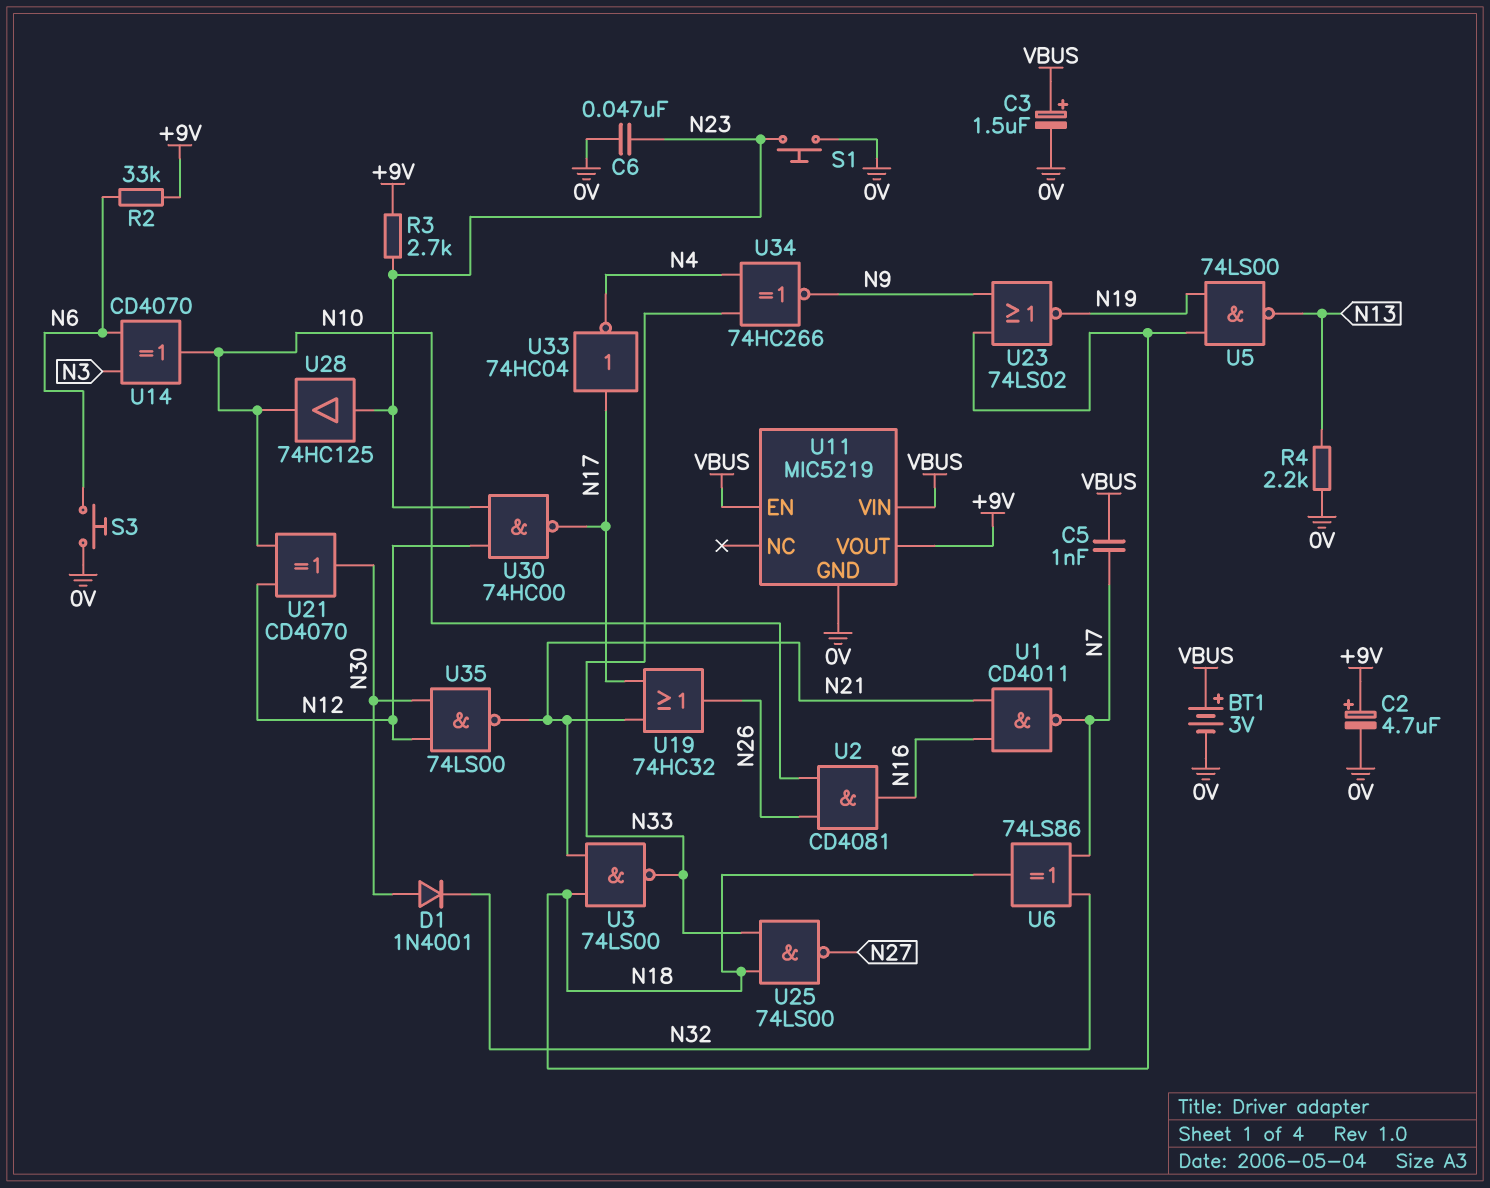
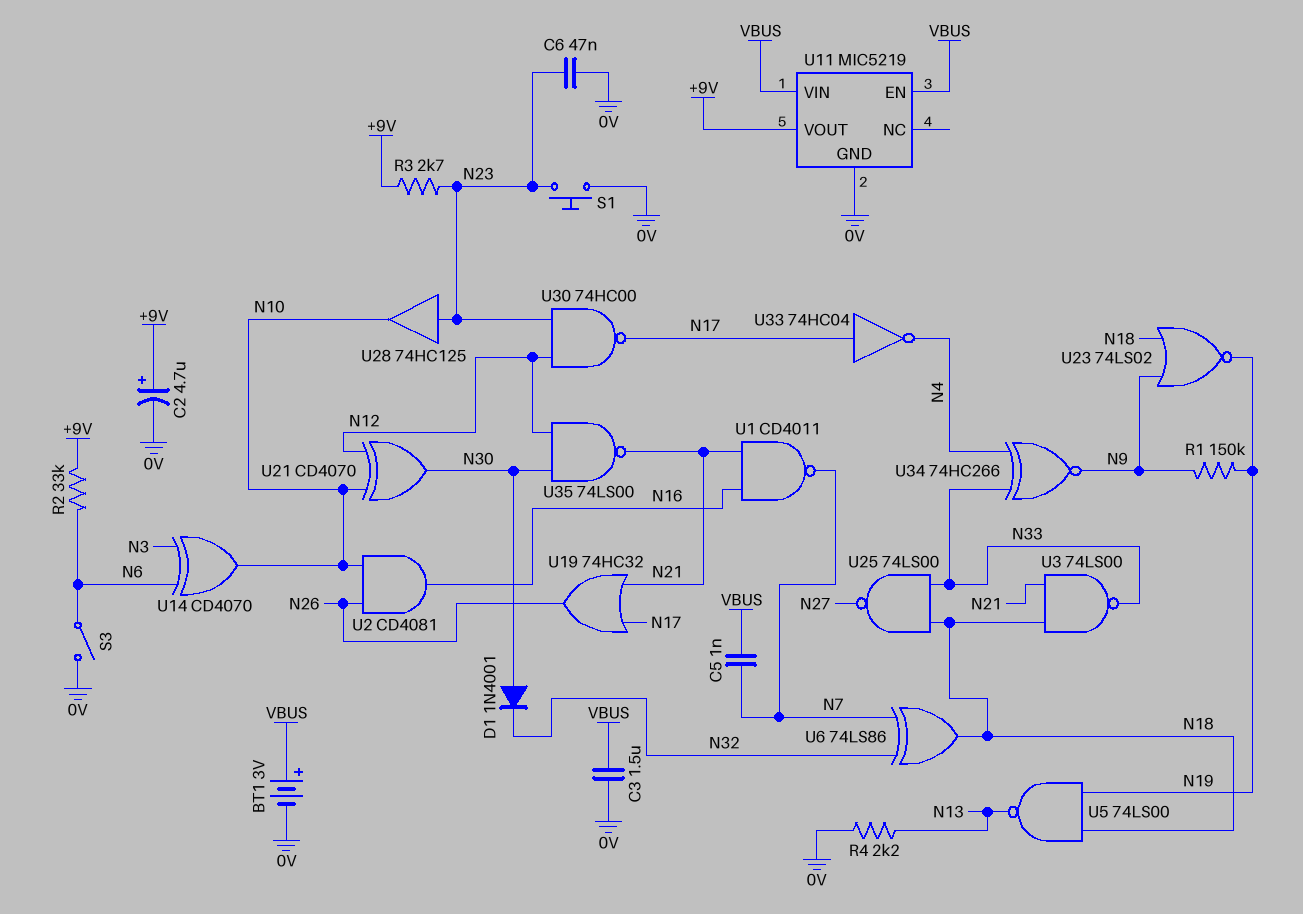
C3: 1.5uF (plus VBUS, minus 0V) -> 1.5uF (0V, VBUS)
R1: none -> 150k (N9, N19)
S3: button (0V, N6) -> switch (0V, N6)

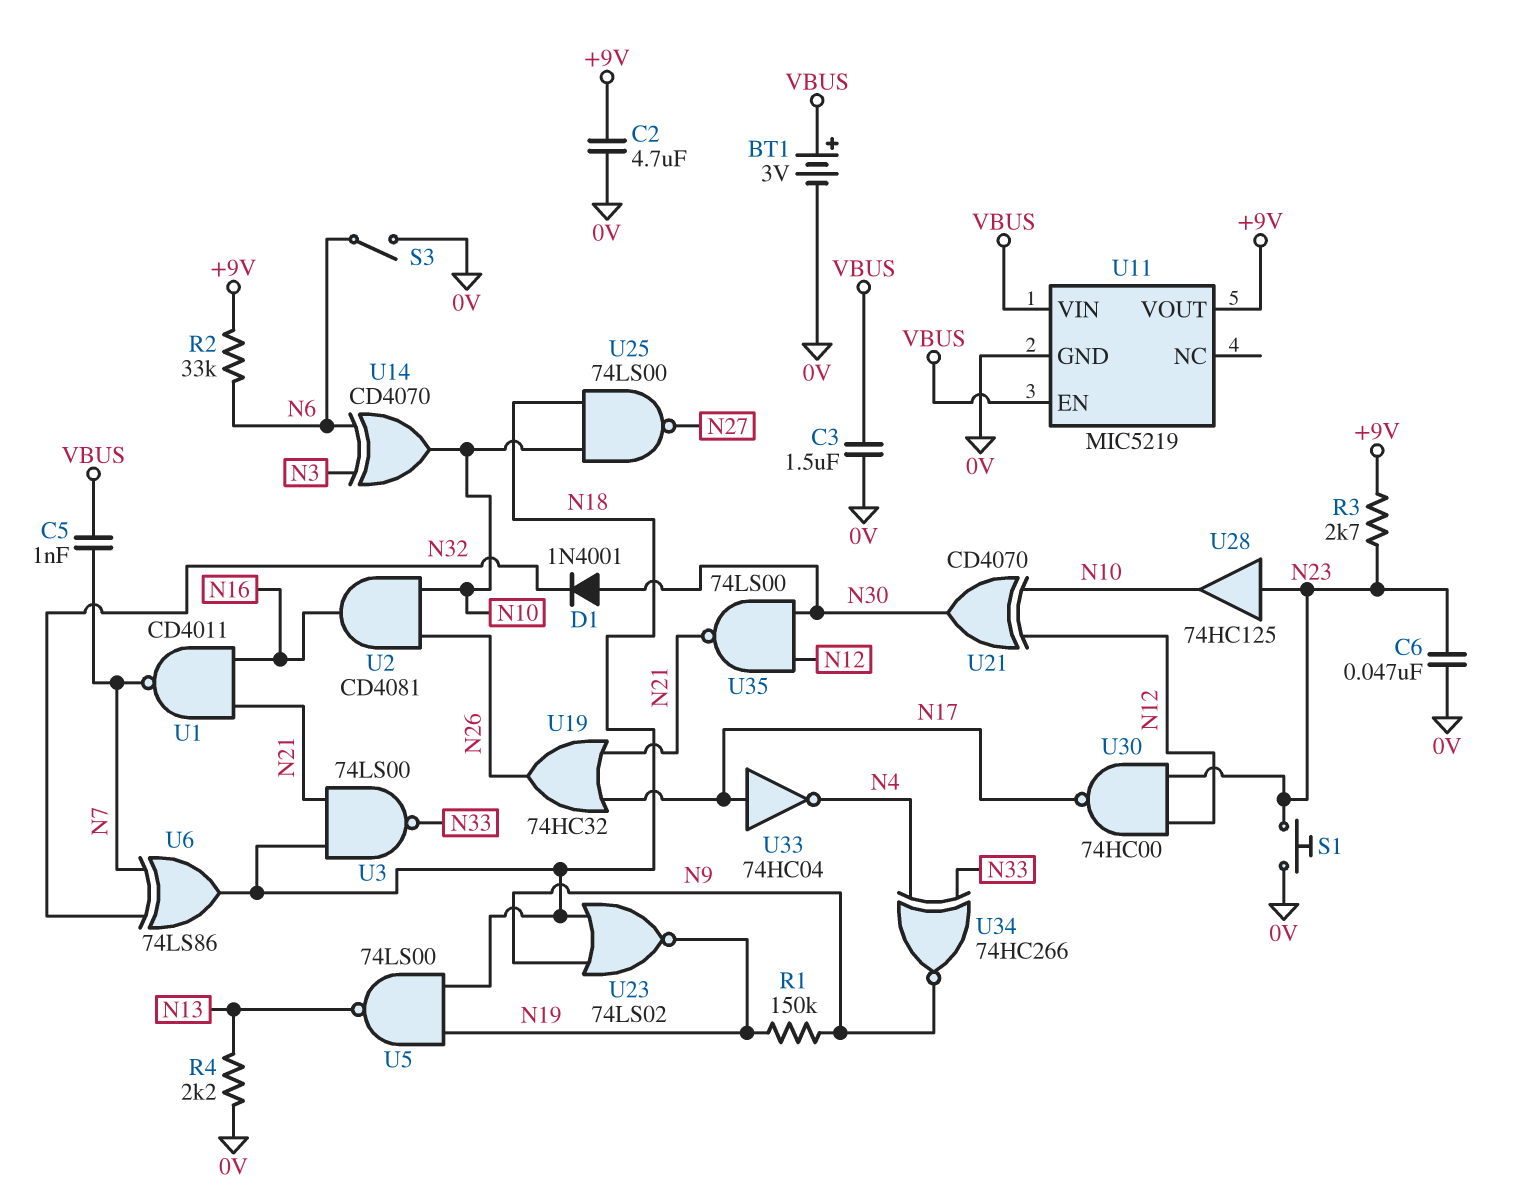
C2: 4.7uF (plus +9V, minus 0V) -> 4.7uF (+9V, 0V)
U25: NAND 74LS00 (in N18, in N33, out N27) -> NAND 74LS00 (in N10, in N18, out N27)

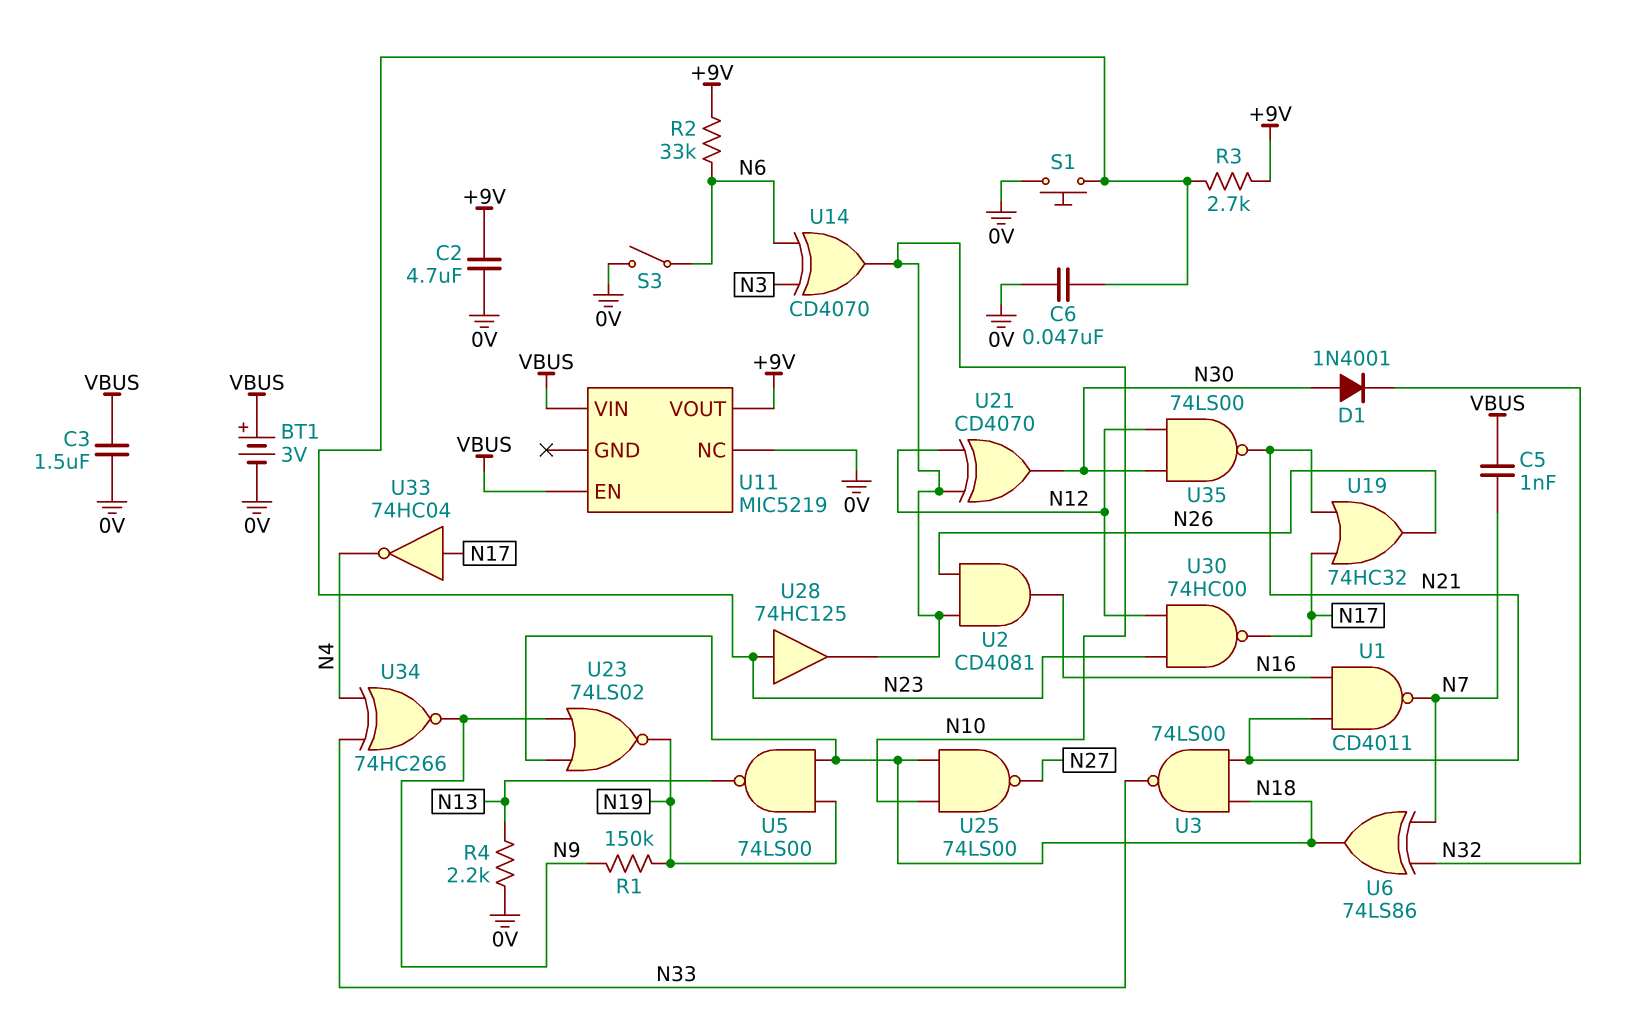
U11 pin GND: 0V -> none
U11 pin NC: none -> 0V

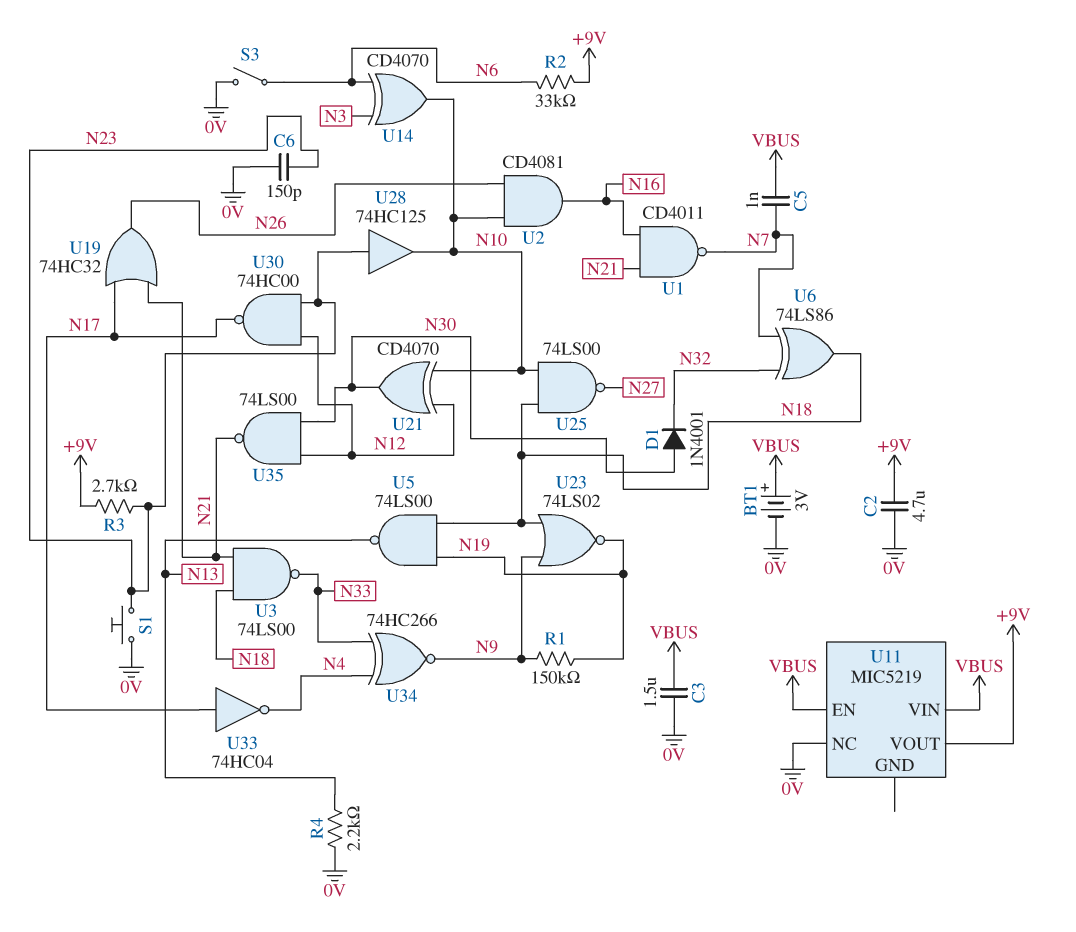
C6: 47nF (0V, N23) -> 150pF (0V, N23)

